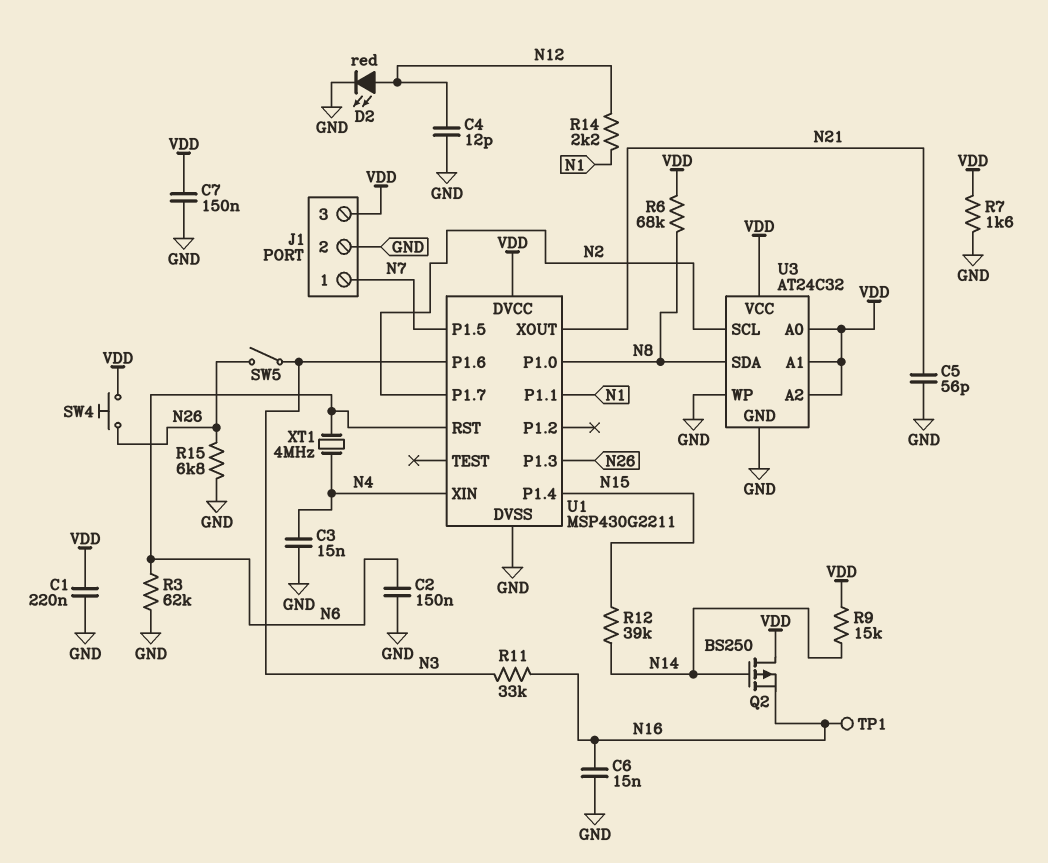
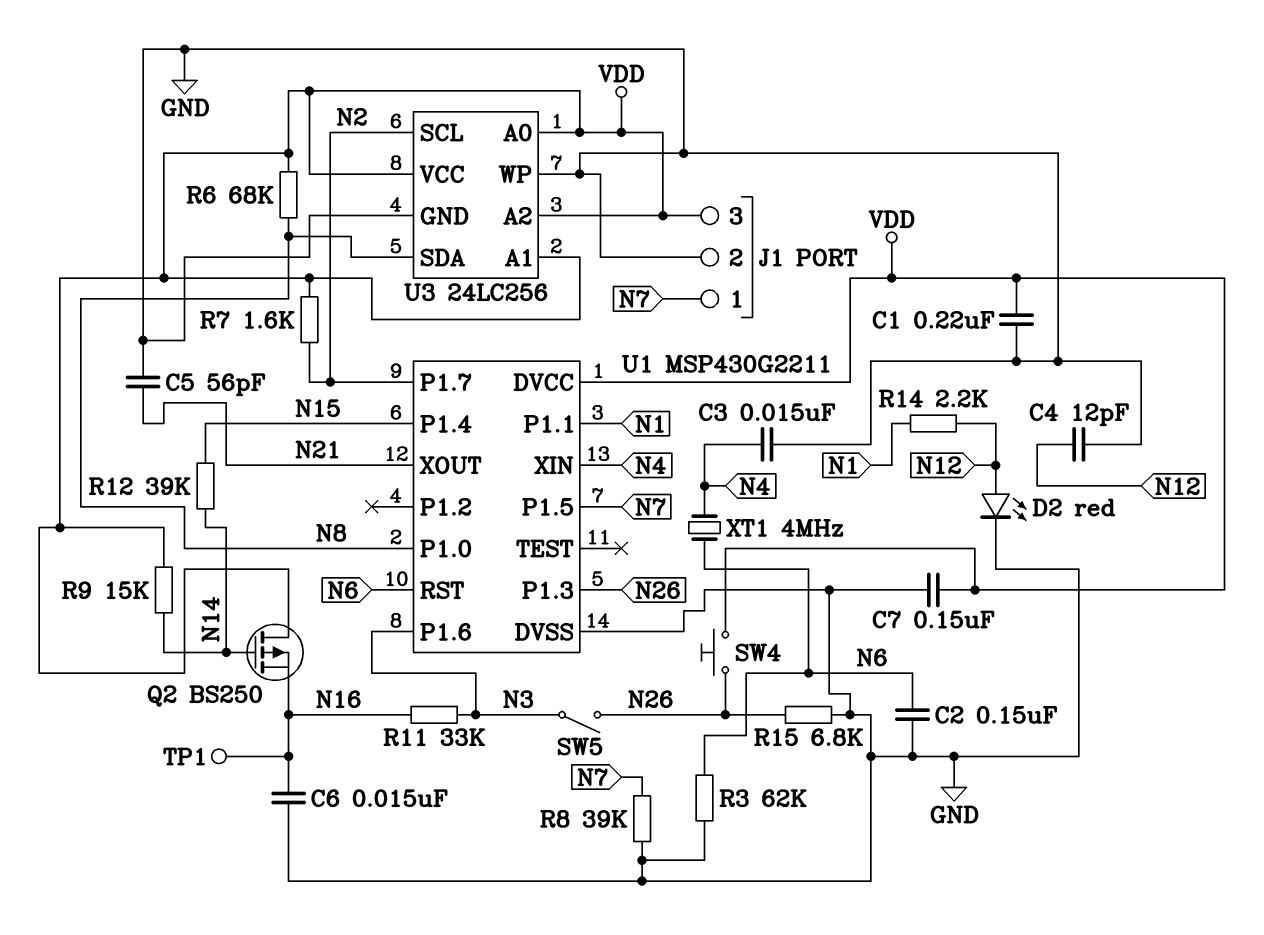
R7: 1.6k (GND, VDD) -> 1.6k (N2, VDD)
R8: none -> 39k (GND, N7)
U3: AT24C32 -> 24LC256

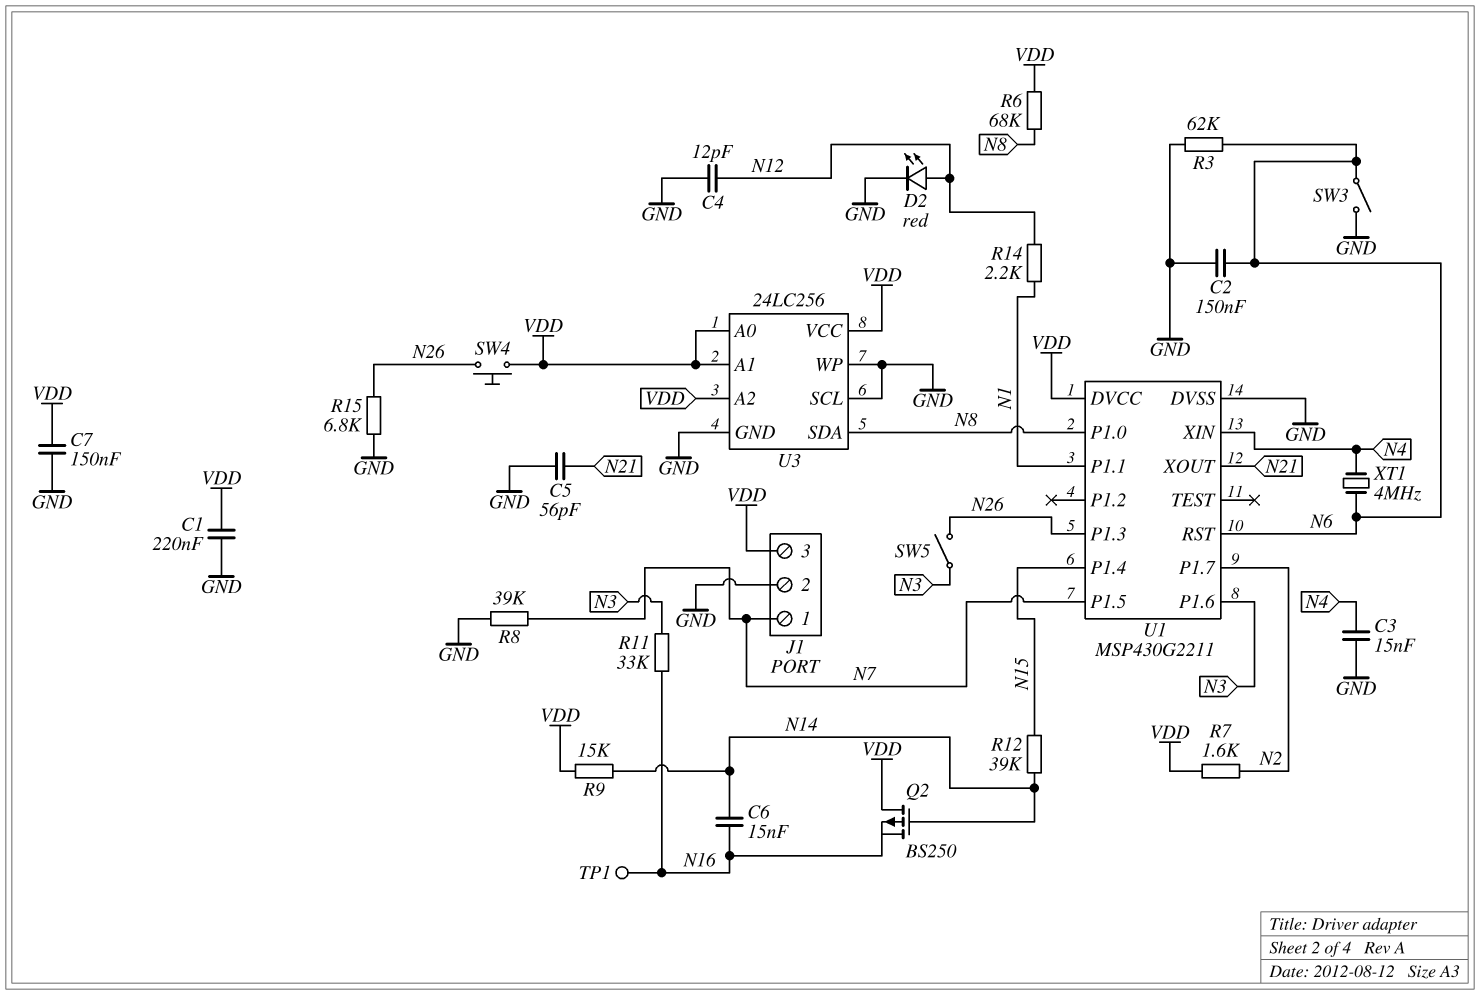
C6: 15nF (GND, N16) -> 15nF (N14, N16)
SW3: none -> switch (GND, N6)
U3 pin SCL: N2 -> GND

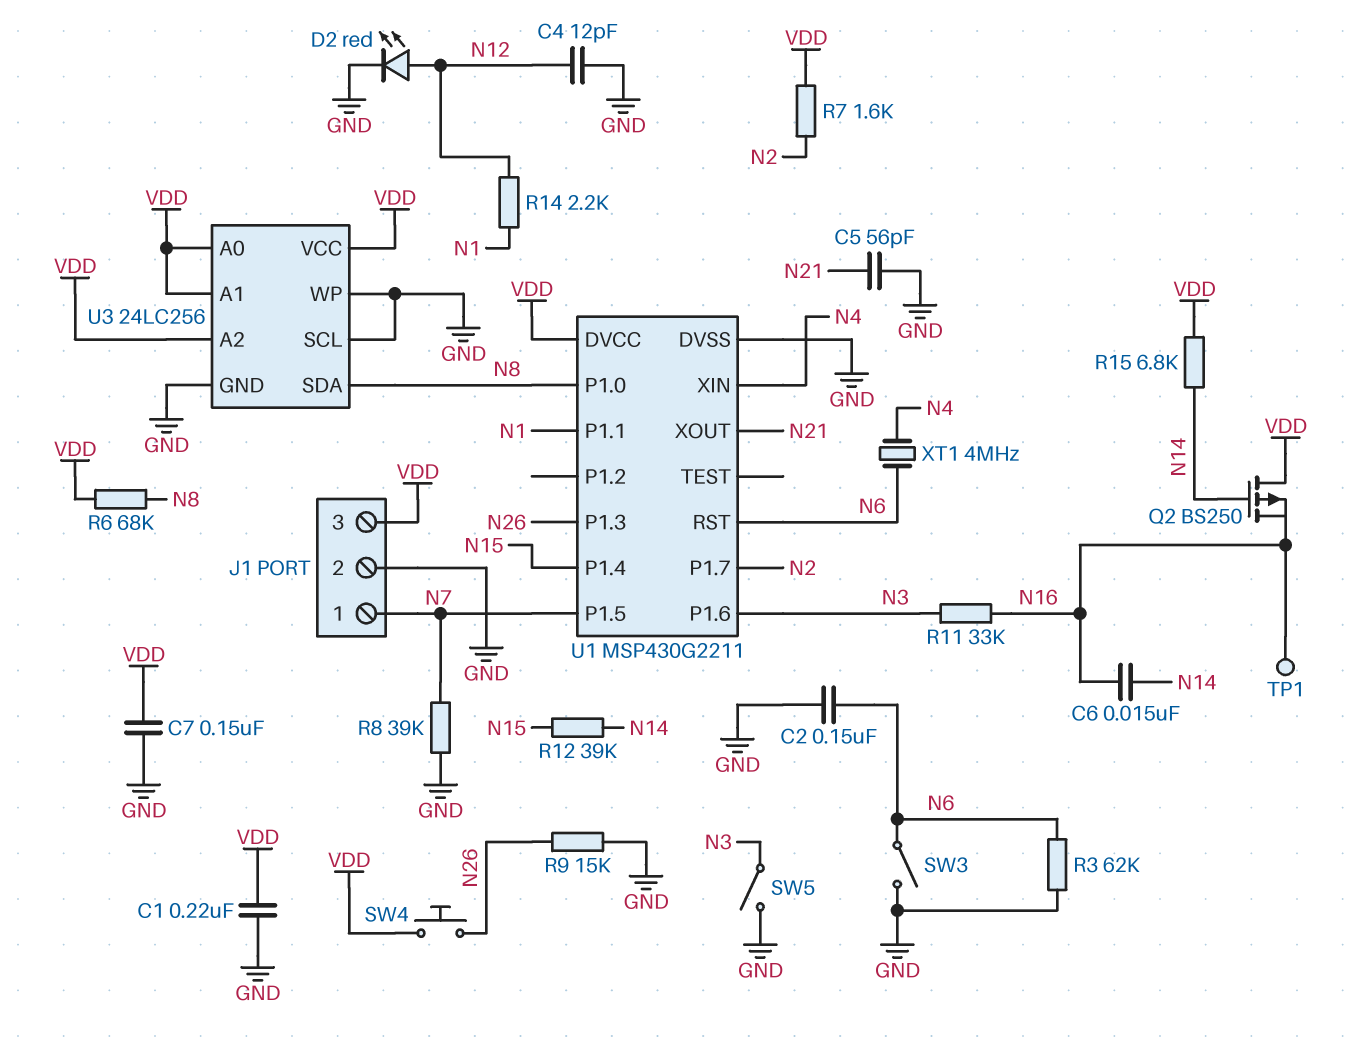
C3: 15nF (GND, N4) -> none
R9: 15k (N14, VDD) -> 15k (GND, N26)
R15: 6.8k (GND, N26) -> 6.8k (N14, VDD)
SW5: switch (N3, N26) -> switch (GND, N3)

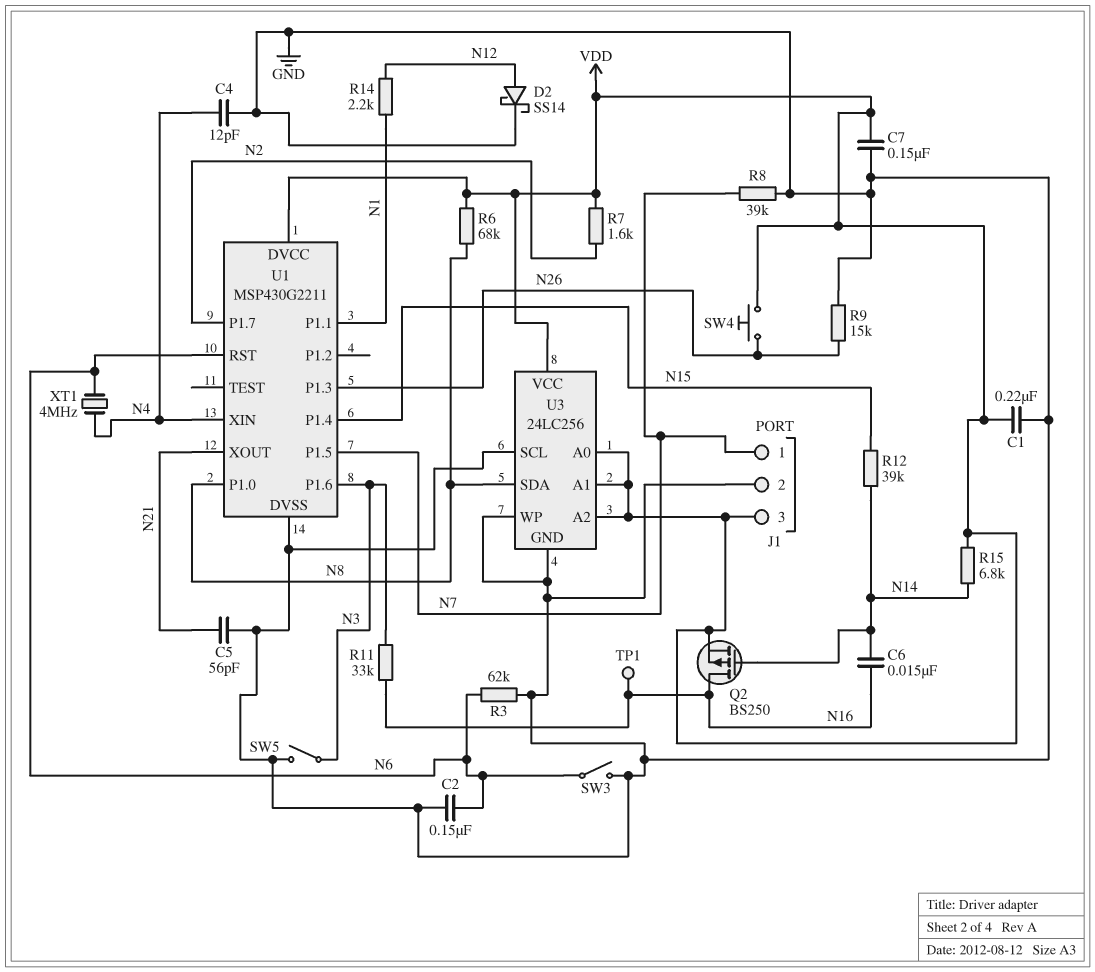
C4: 12pF (GND, N12) -> 12pF (GND, N4)
D2: LED red (A N12, K GND) -> schottky SS14 (A N12, K GND)
Q2: PMOS BS250 (G N14, D VDD, S N16) -> PMOS BS250 (G N14, D N16, S VDD)

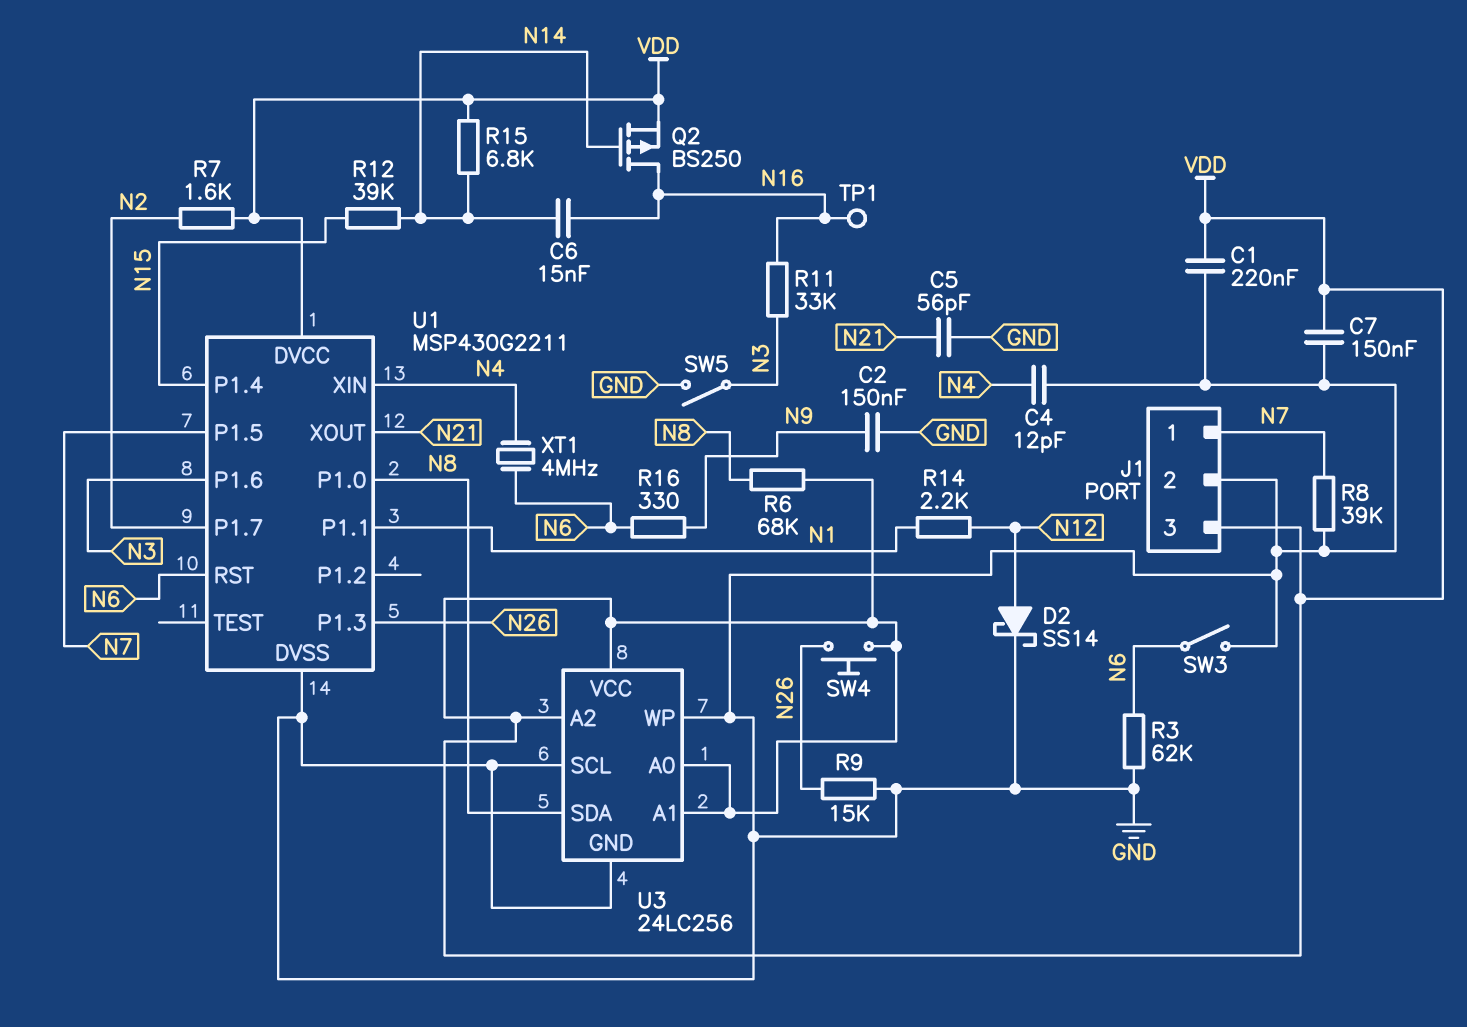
C2: 150nF (GND, N6) -> 150nF (GND, N9)
R16: none -> 330 (N6, N9)

